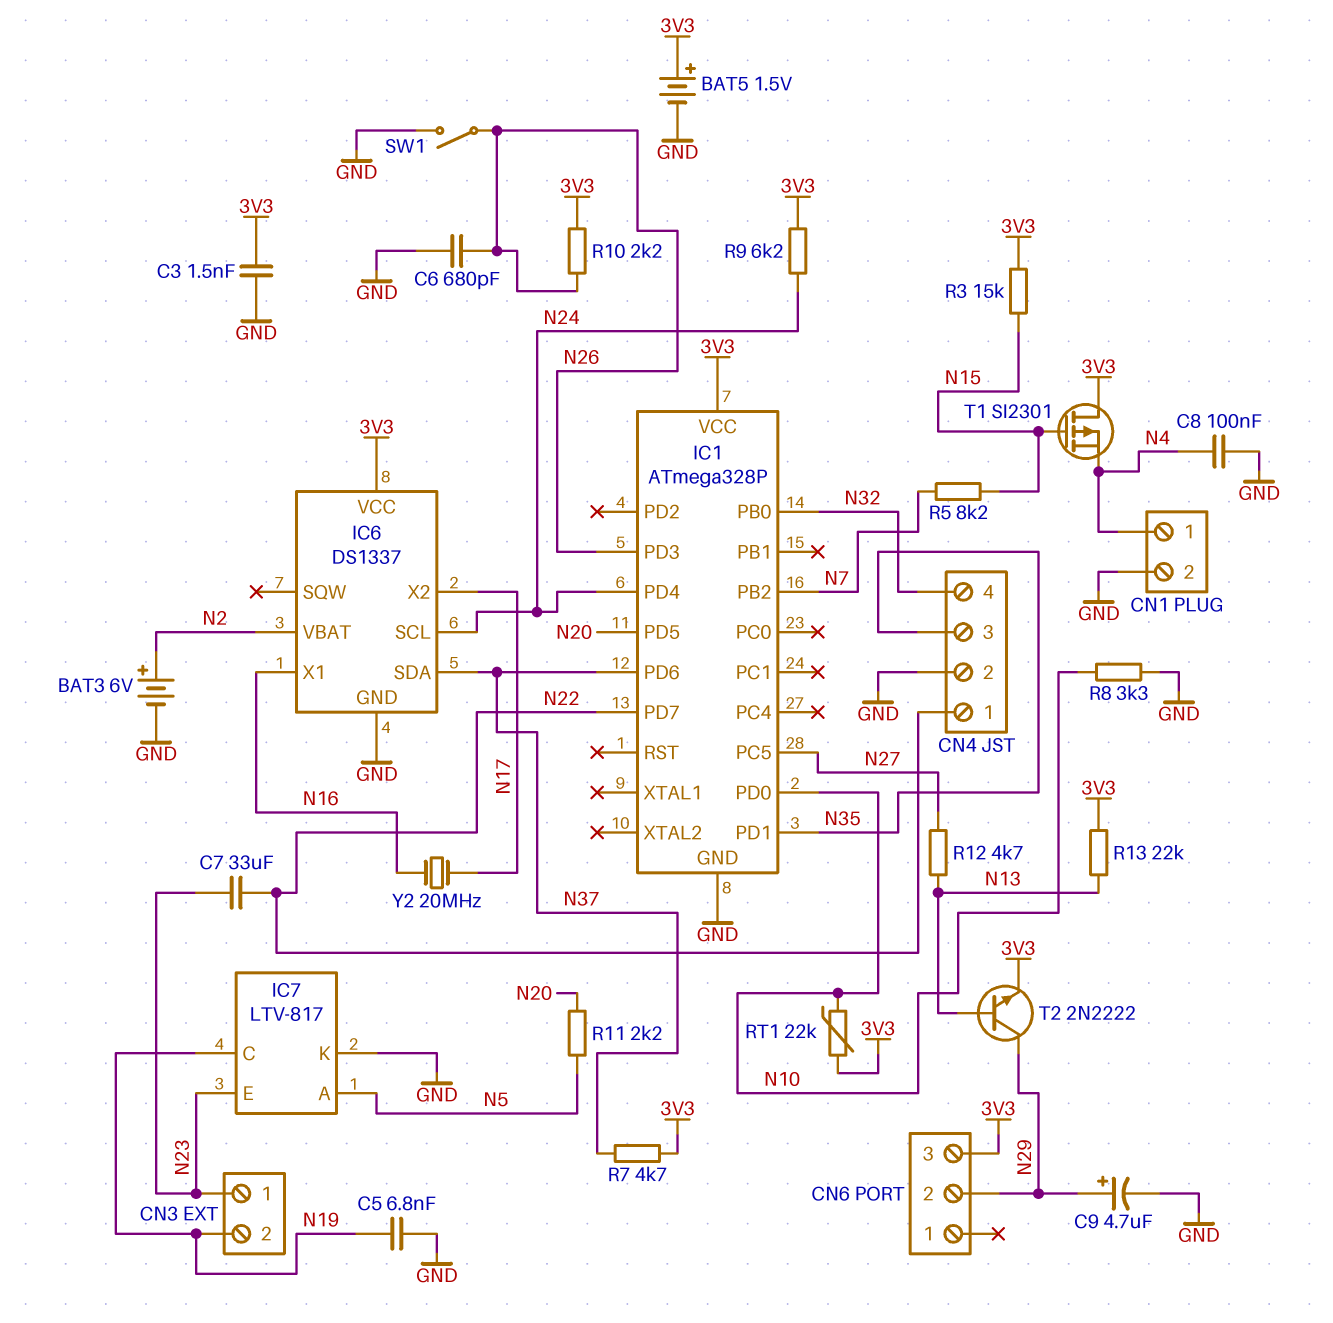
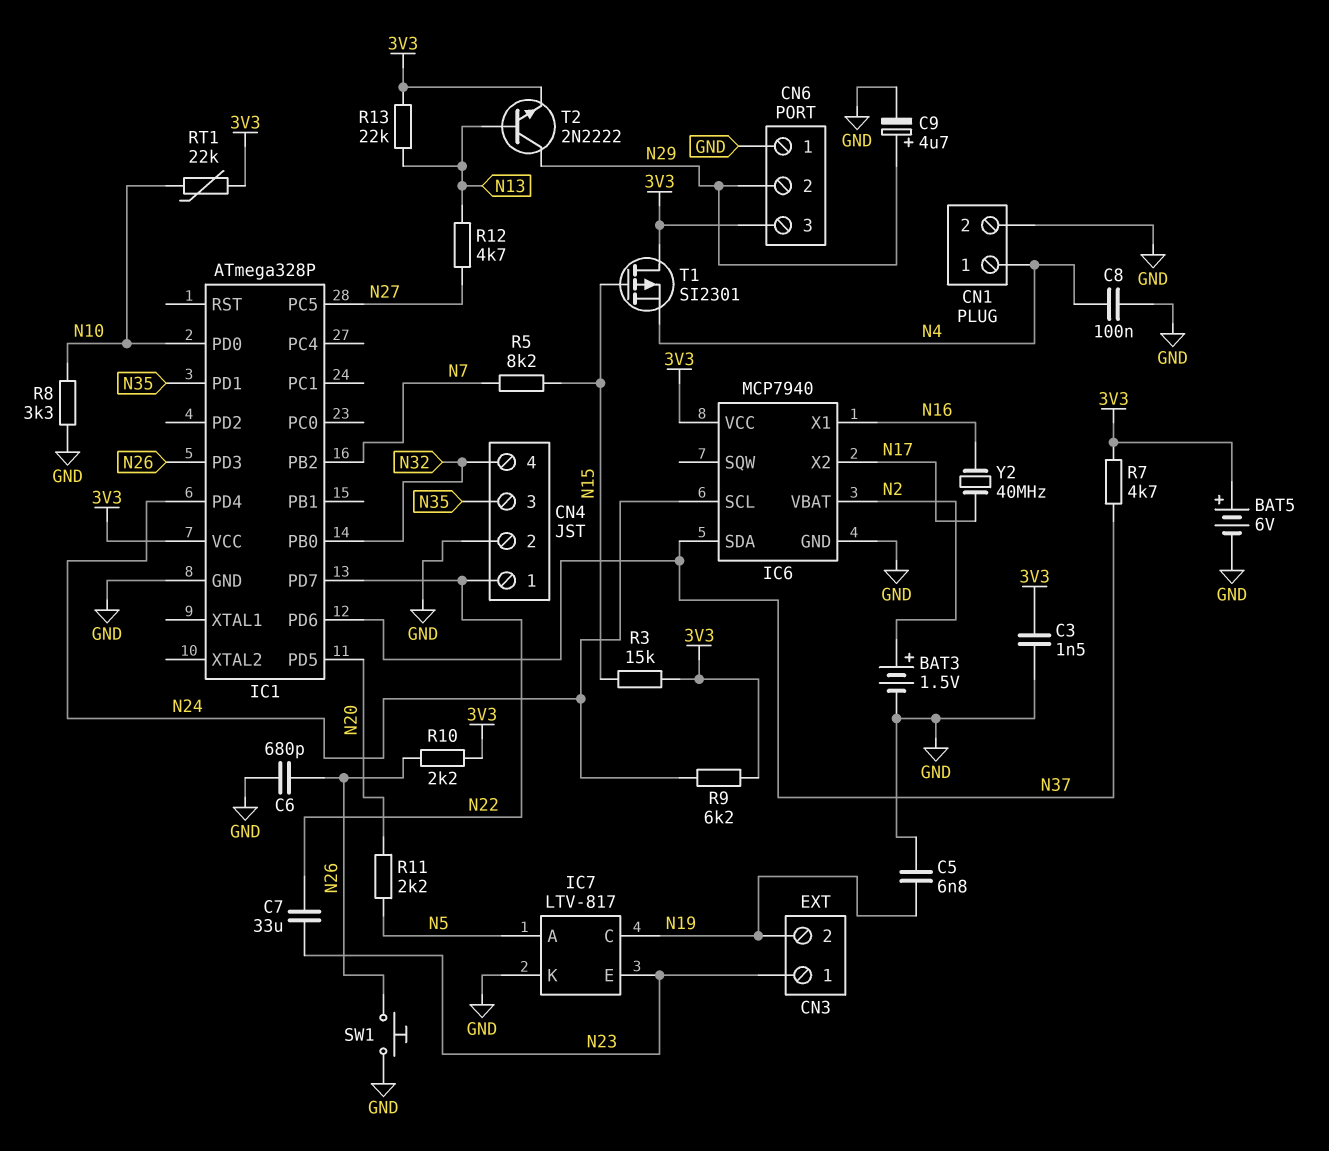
BAT3: 6V (plus N2, minus GND) -> 1.5V (plus N2, minus GND)
BAT5: 1.5V (plus 3V3, minus GND) -> 6V (plus 3V3, minus GND)
CN6 pin 1: none -> GND
IC6: DS1337 -> MCP7940
SW1: switch (GND, N26) -> button (GND, N26)
Y2: 20MHz (N16, N17) -> 40MHz (N16, N17)

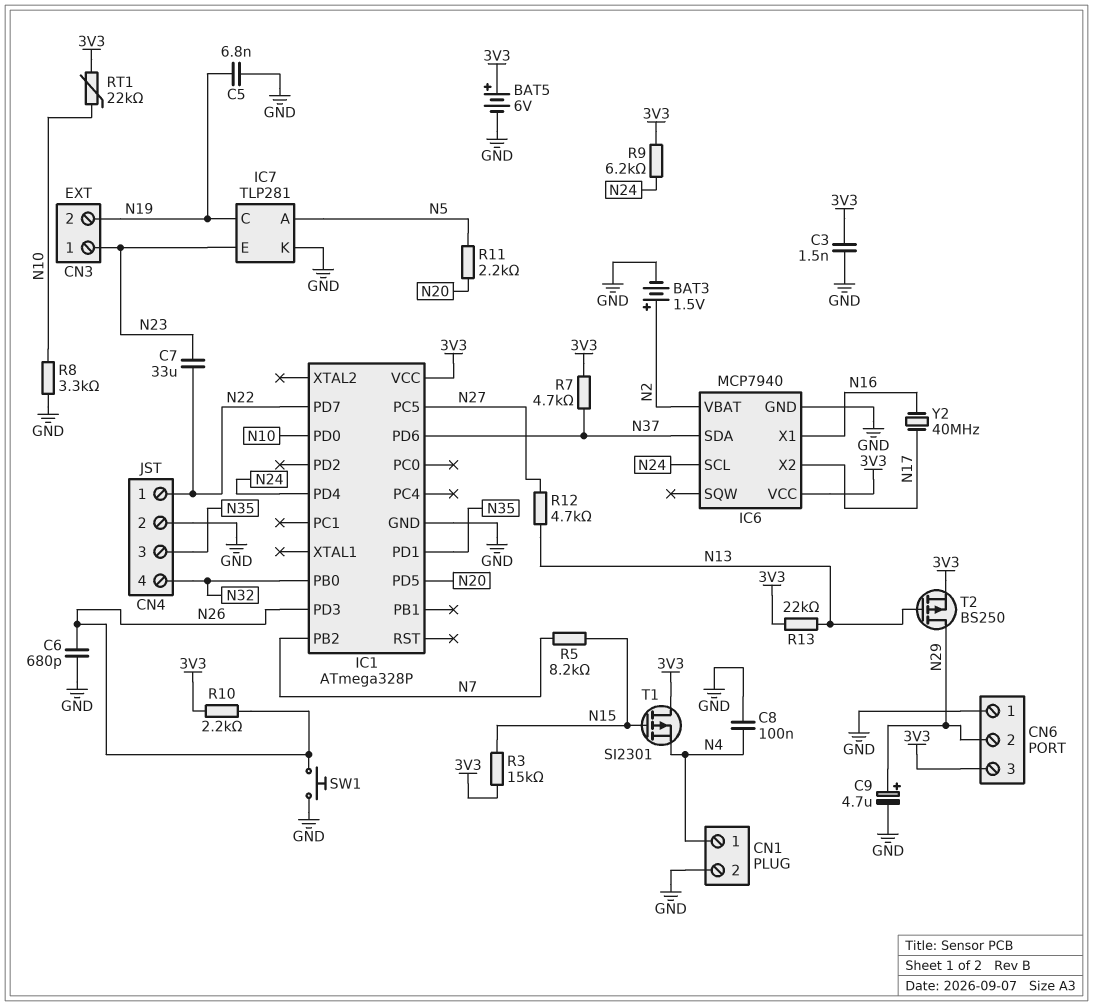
IC7: LTV-817 -> TLP281
T2: NPN 2N2222 (B N13, C N29, E 3V3) -> PMOS BS250 (G N13, D N29, S 3V3)

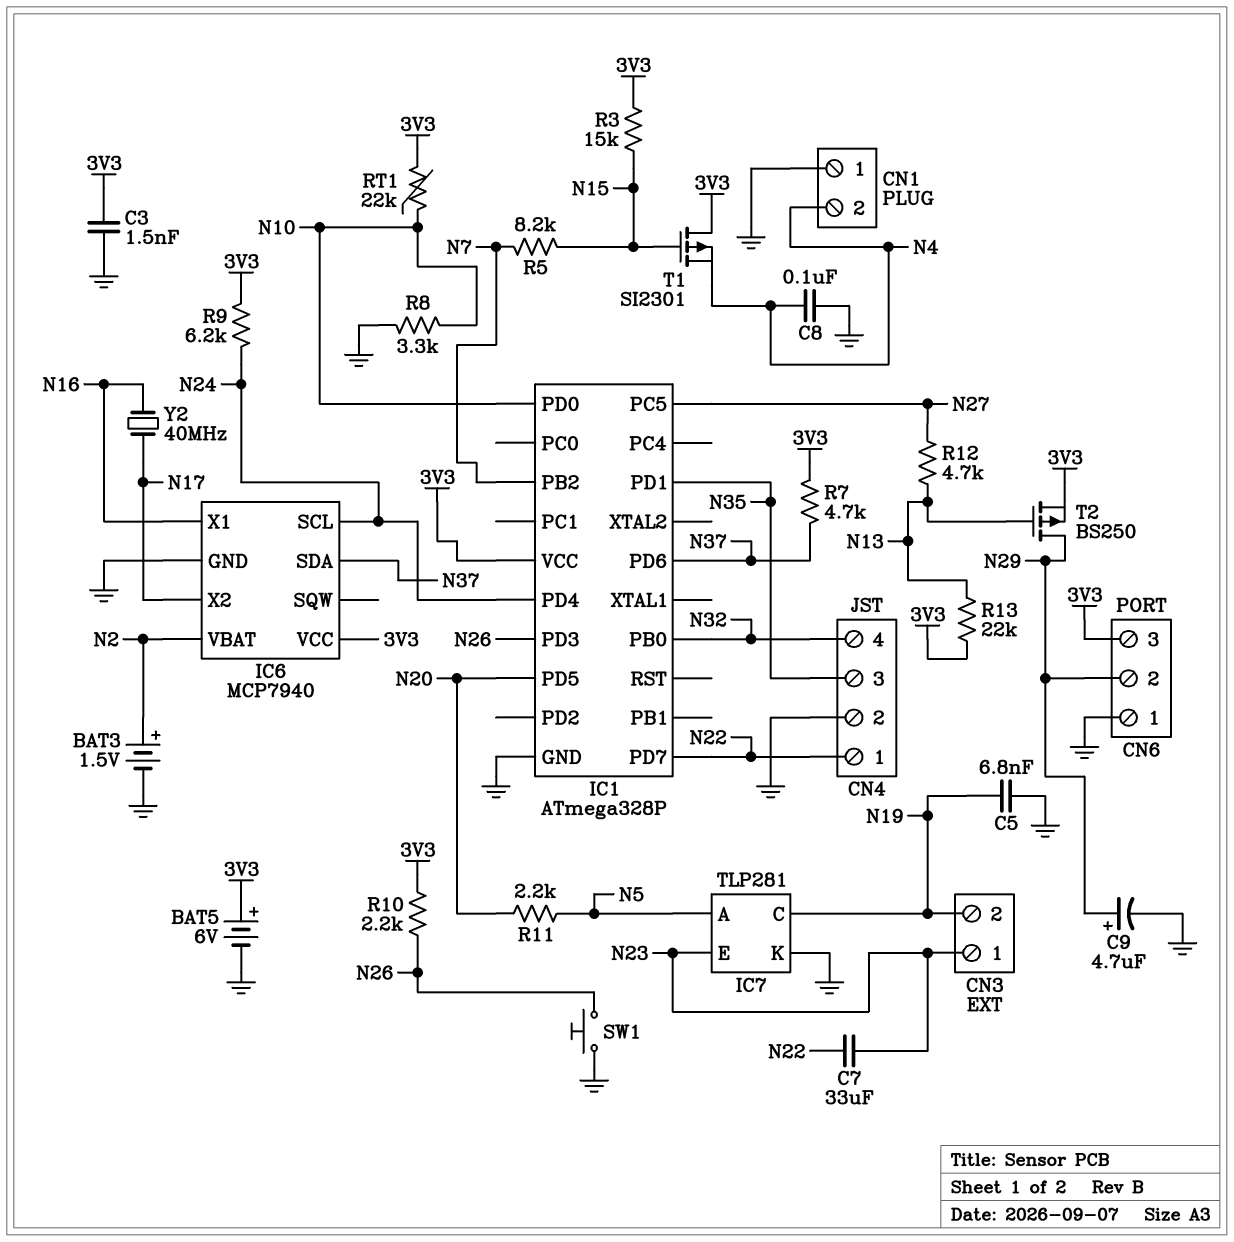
C6: 680pF (GND, N26) -> none
CN1 pin 1: N4 -> GND
CN1 pin 2: GND -> N4

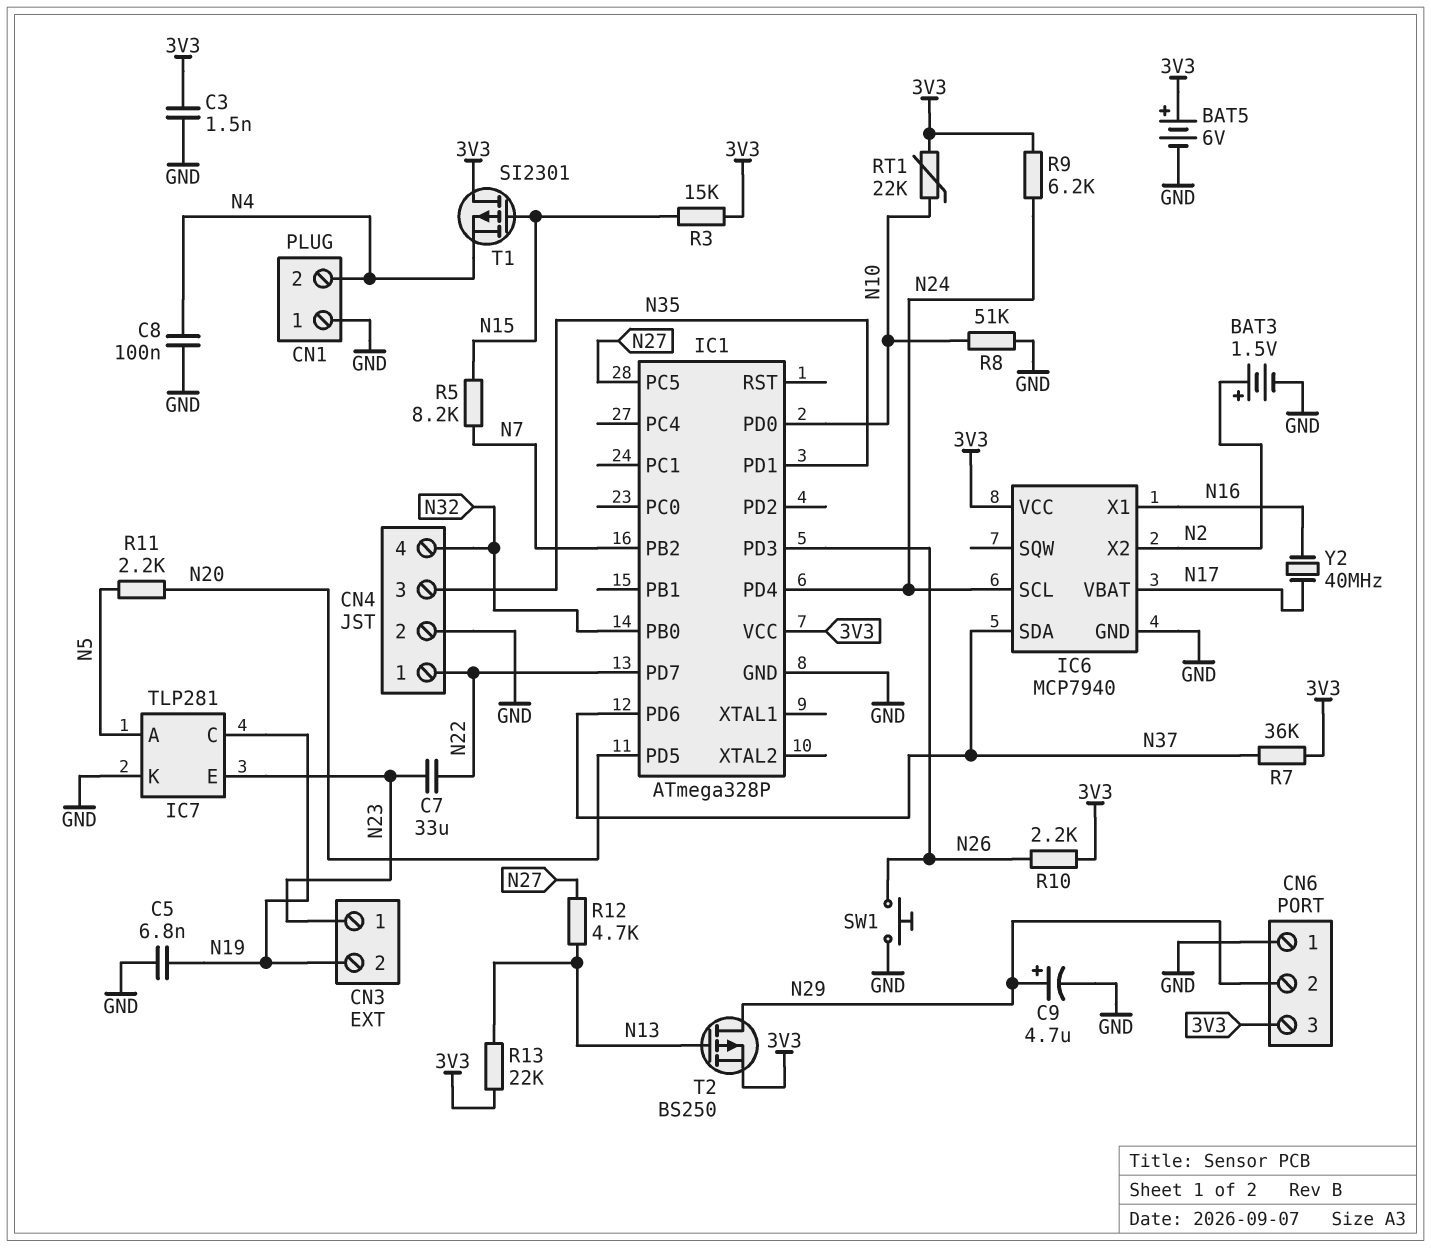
IC6 pin VBAT: N2 -> N17
IC6 pin X2: N17 -> N2
R7: 4.7k (3V3, N37) -> 36k (3V3, N37)
R8: 3.3k (GND, N10) -> 51k (GND, N10)

